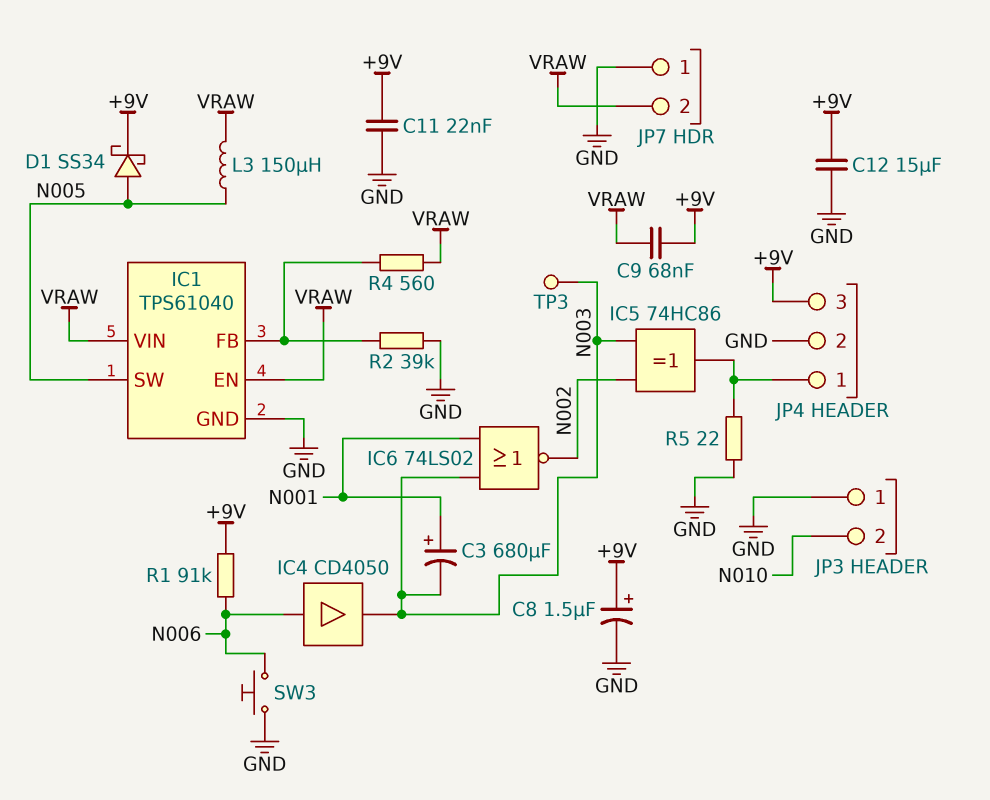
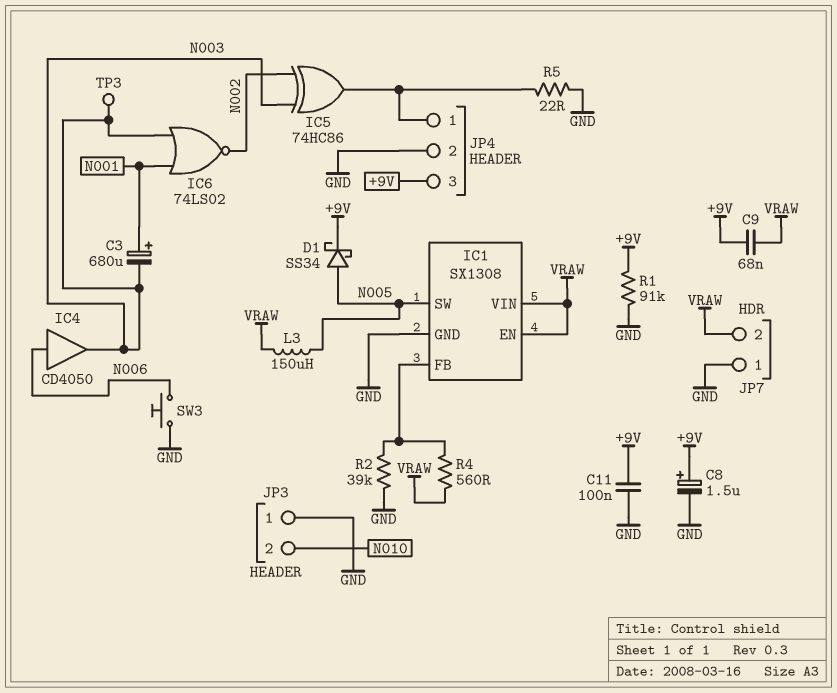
C11: 22nF (+9V, GND) -> 100nF (+9V, GND)
C12: 15uF (+9V, GND) -> none
IC1: TPS61040 -> SX1308
R1: 91k (+9V, N006) -> 91k (+9V, GND)

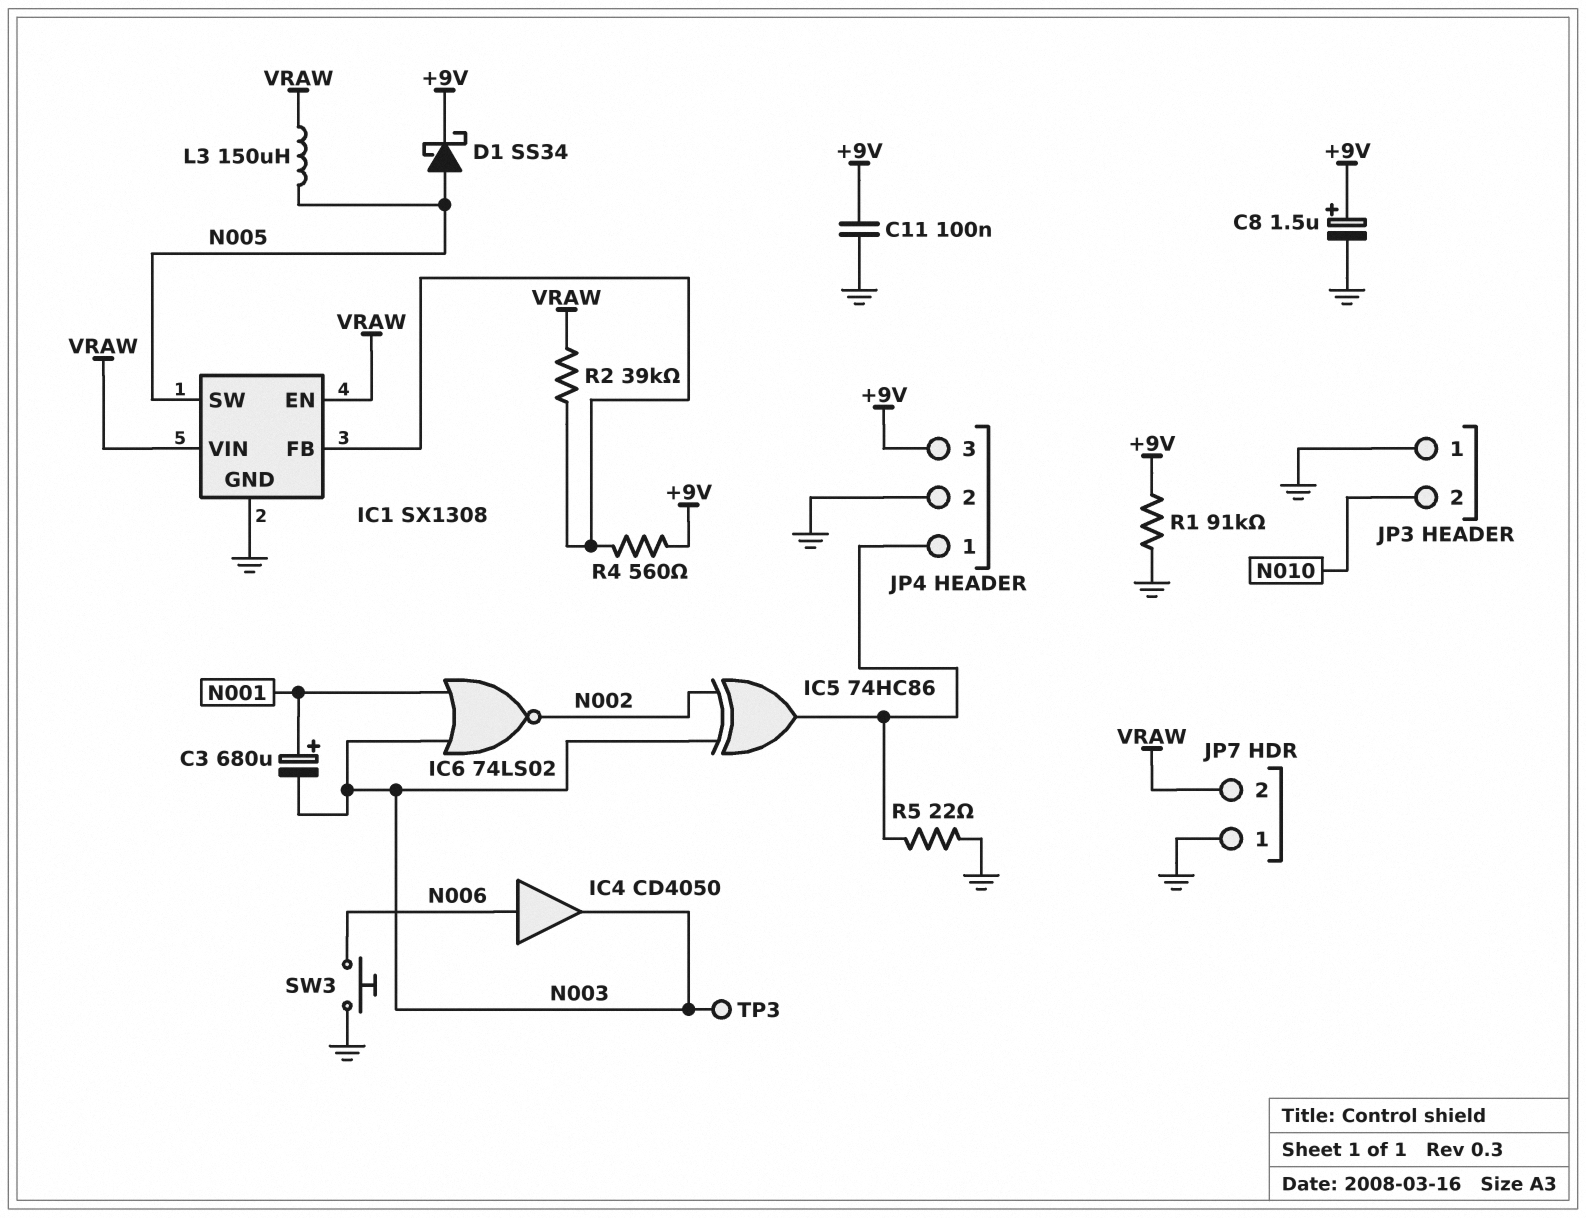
C9: 68nF (+9V, VRAW) -> none
R2: 39k (GND, IC1/FB) -> 39k (IC1/FB, VRAW)
R4: 560 (IC1/FB, VRAW) -> 560 (+9V, IC1/FB)

